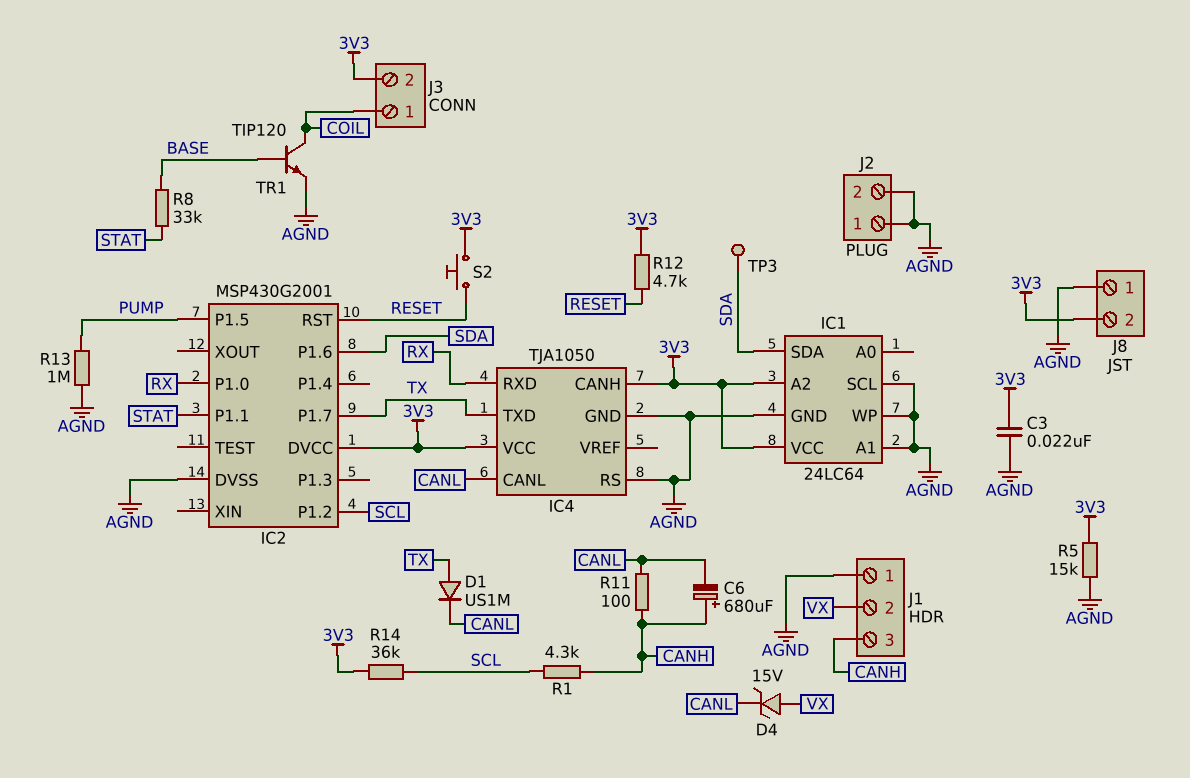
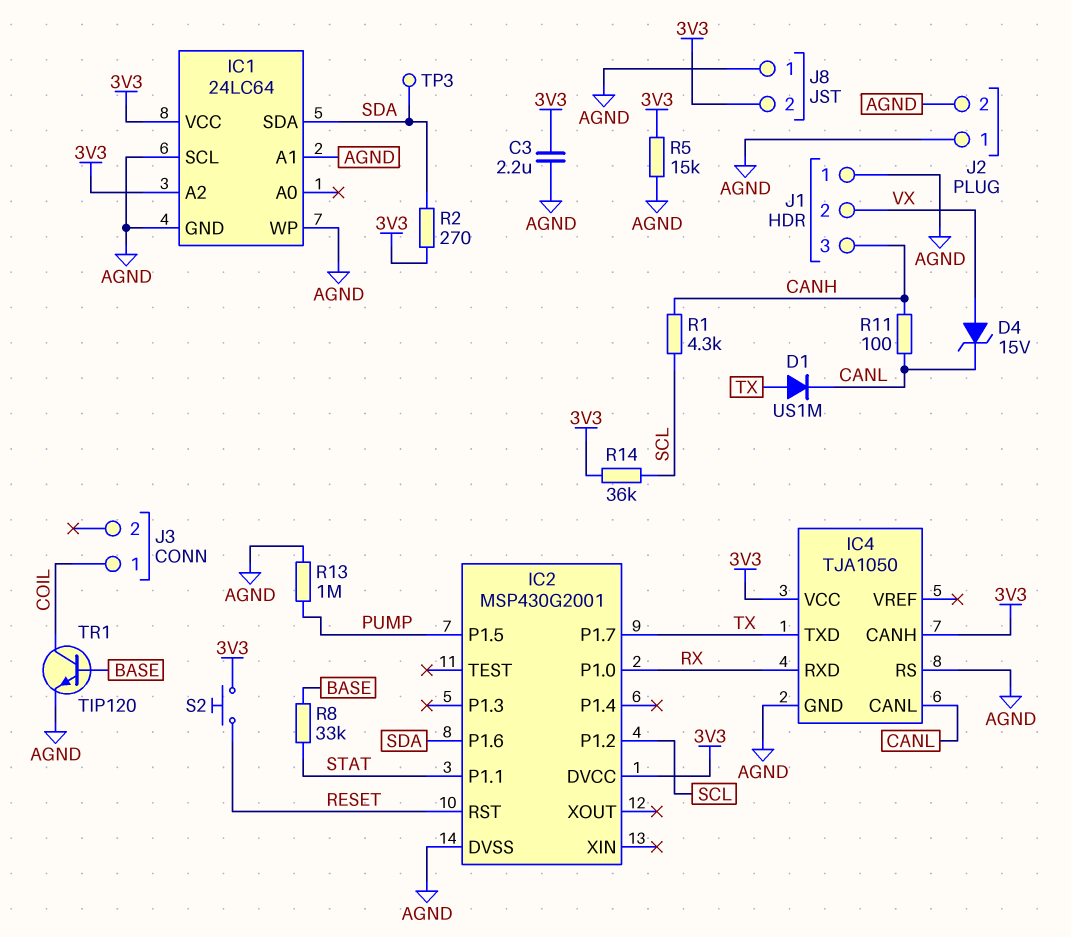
C3: 22nF (3V3, AGND) -> 2.2uF (3V3, AGND)
C6: 680uF (plus CANH, minus CANL) -> none
J3 pin 2: 3V3 -> none
R2: none -> 270 (3V3, SDA)
R12: 4.7k (3V3, RESET) -> none

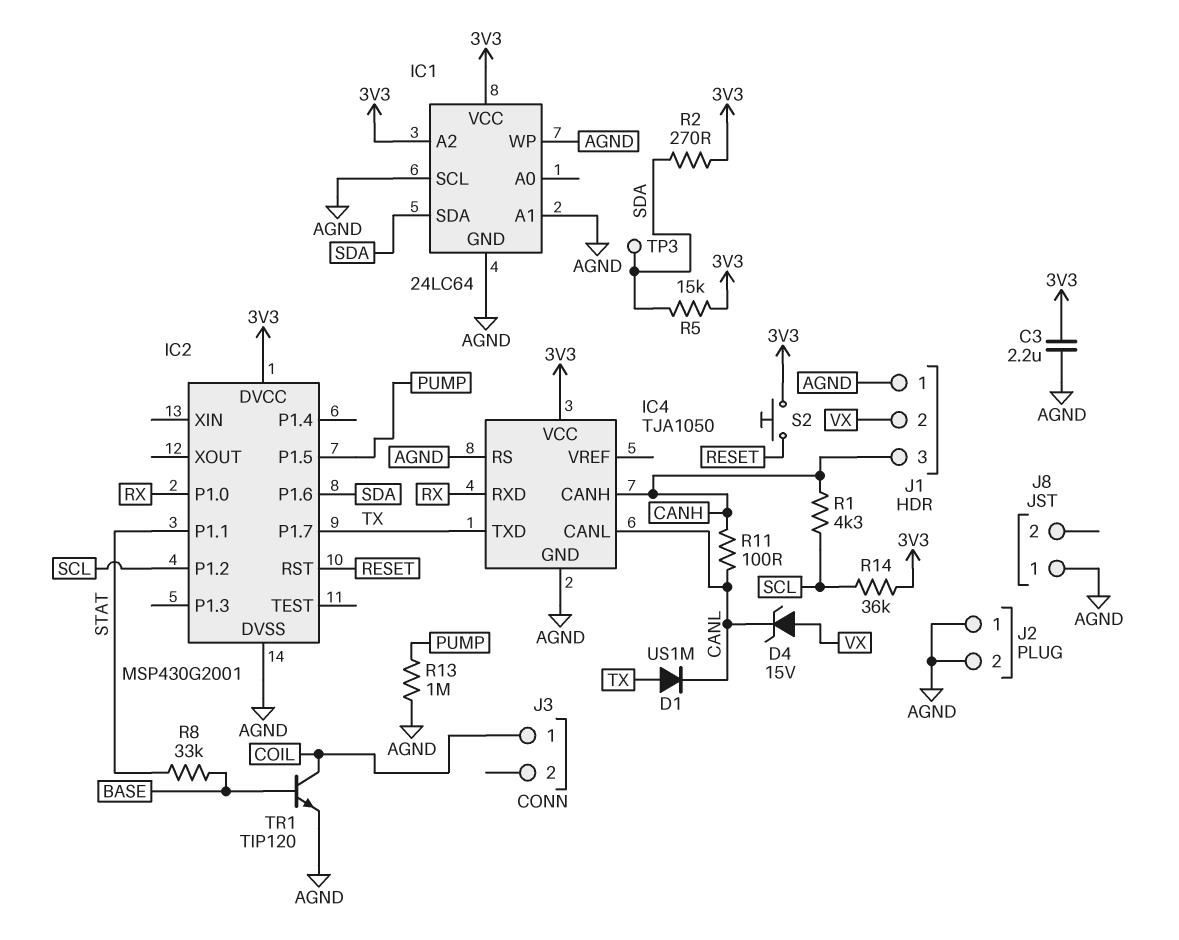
IC4 pin CANH: 3V3 -> CANH
J8 pin 2: 3V3 -> none
R5: 15k (3V3, AGND) -> 15k (3V3, SDA)

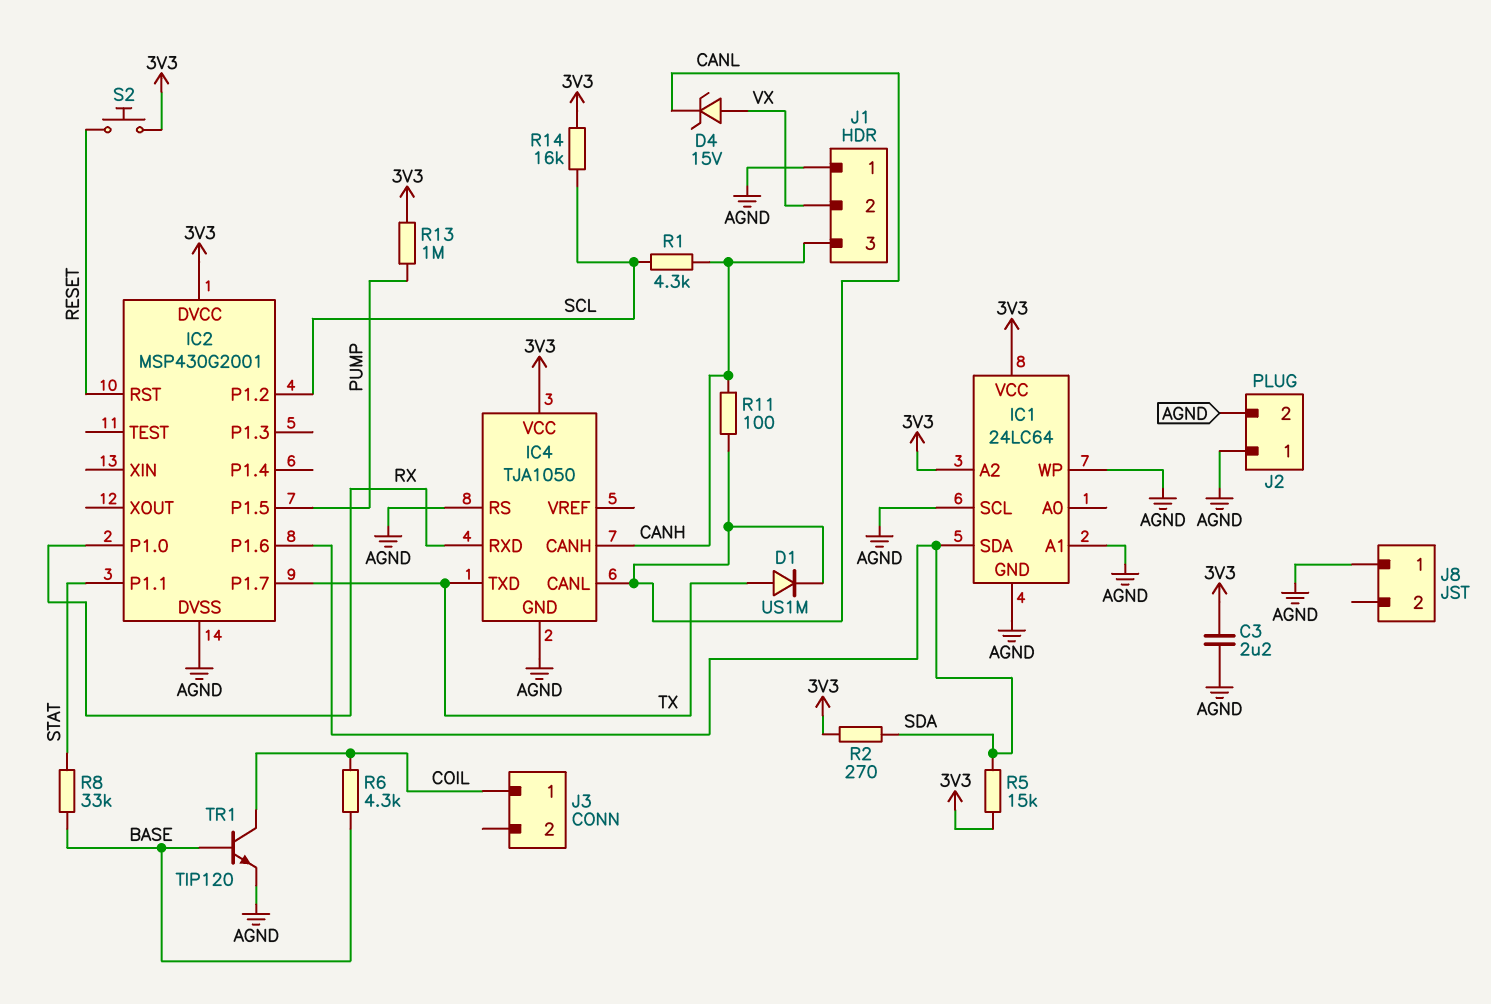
R6: none -> 4.3k (BASE, COIL)
R13: 1M (AGND, PUMP) -> 1M (3V3, PUMP)
R14: 36k (3V3, SCL) -> 16k (3V3, SCL)
TP3: test point (SDA) -> none

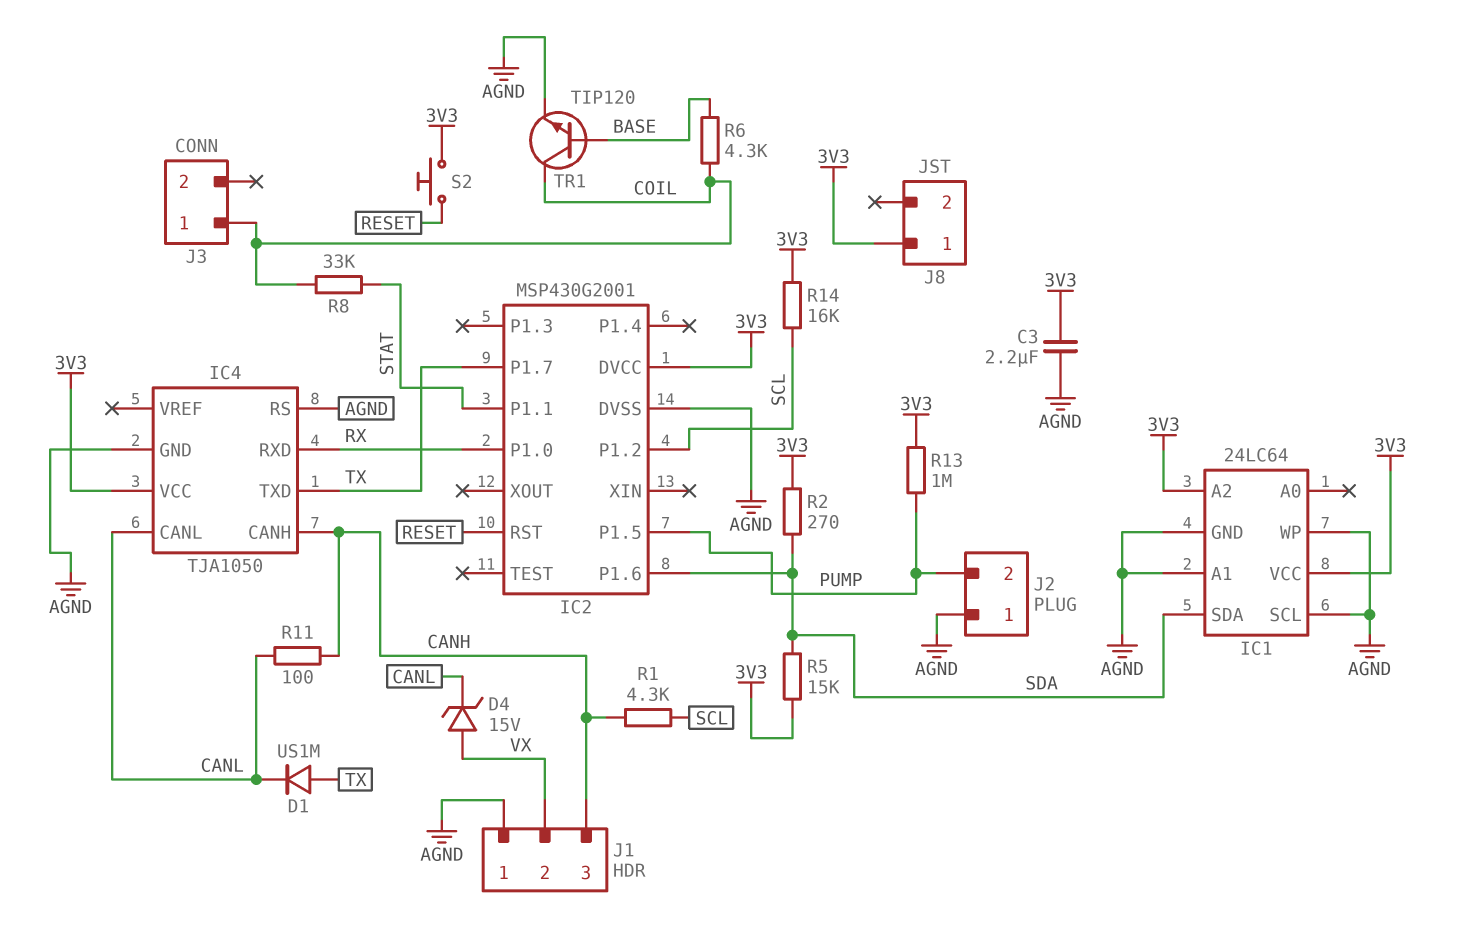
J2 pin 2: AGND -> PUMP
J8 pin 1: AGND -> 3V3
R8: 33k (BASE, STAT) -> 33k (COIL, STAT)

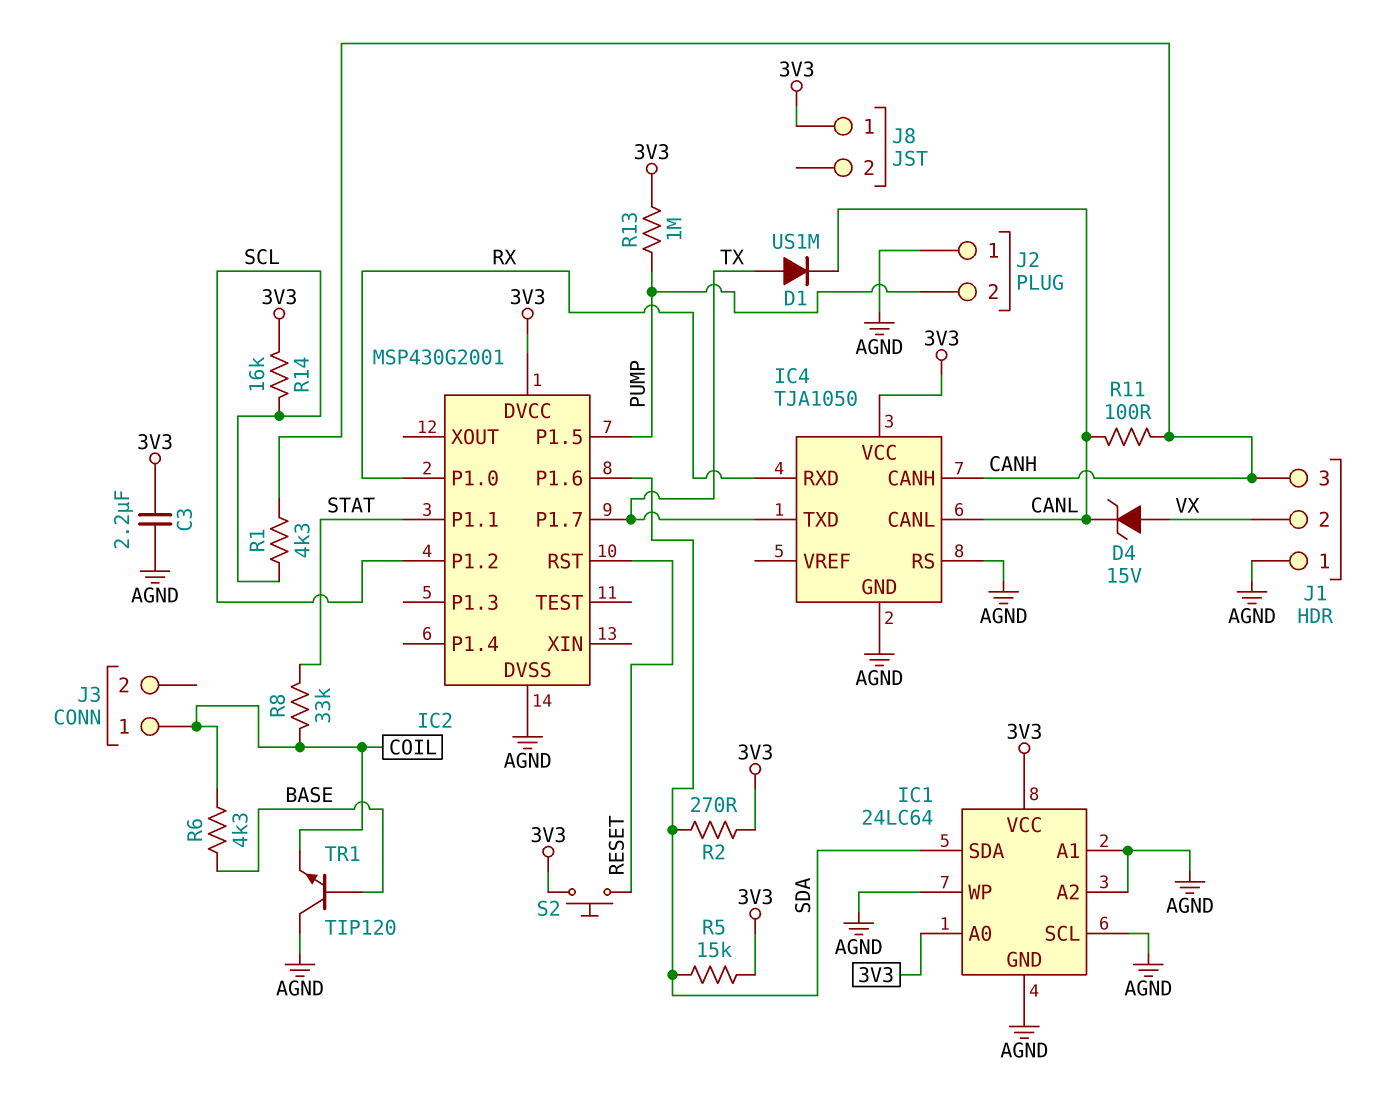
IC1 pin A0: none -> 3V3
IC1 pin A2: 3V3 -> AGND
TR1: NPN TIP120 (B BASE, C COIL, E AGND) -> NPN TIP120 (B BASE, C AGND, E COIL)

